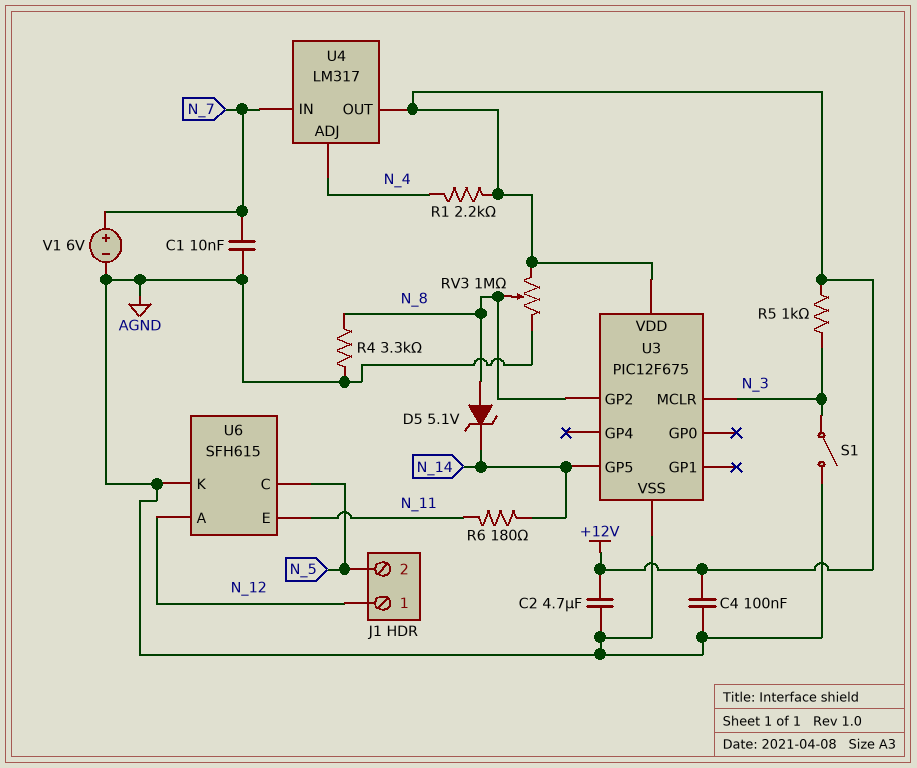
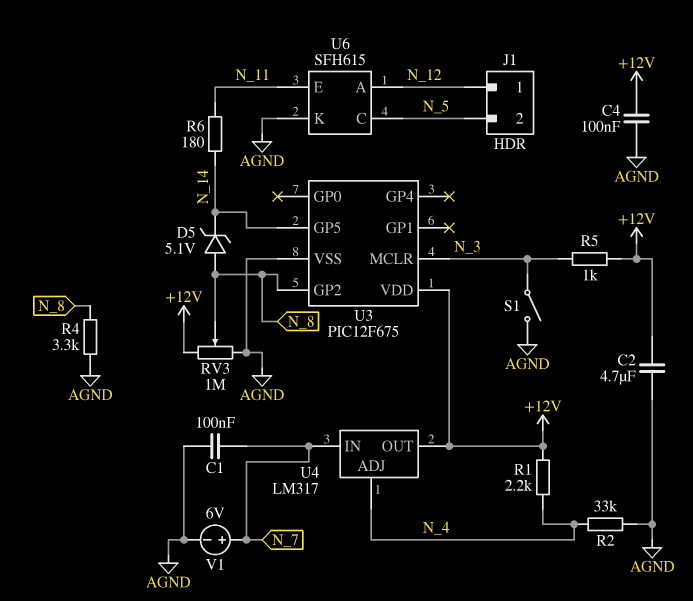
C1: 10nF (AGND, N_7) -> 100nF (AGND, N_7)
R2: none -> 33k (AGND, N_4)

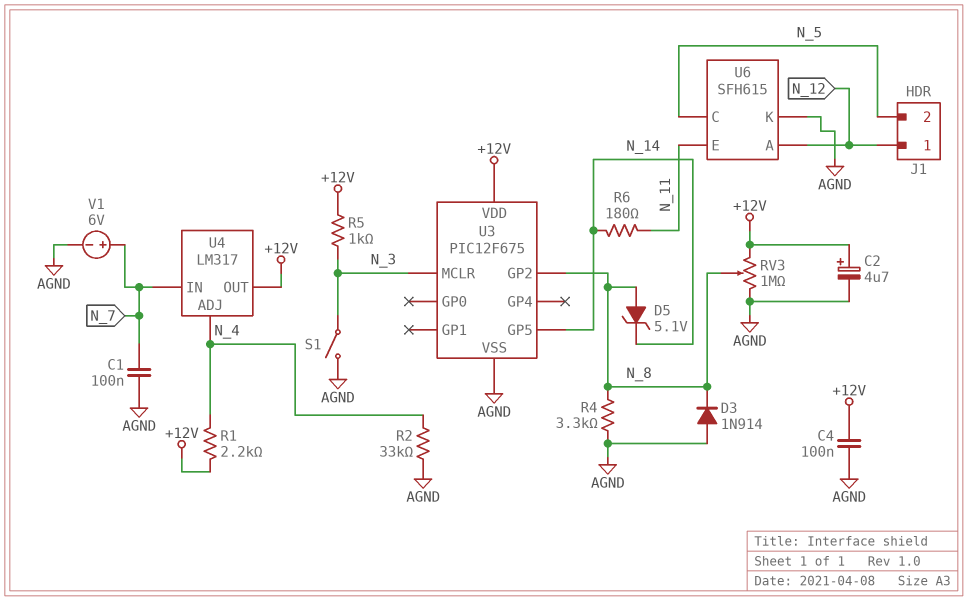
C2: 4.7uF (+12V, AGND) -> 4.7uF (plus +12V, minus AGND)
D3: none -> diode 1N914 (A AGND, K N_8)

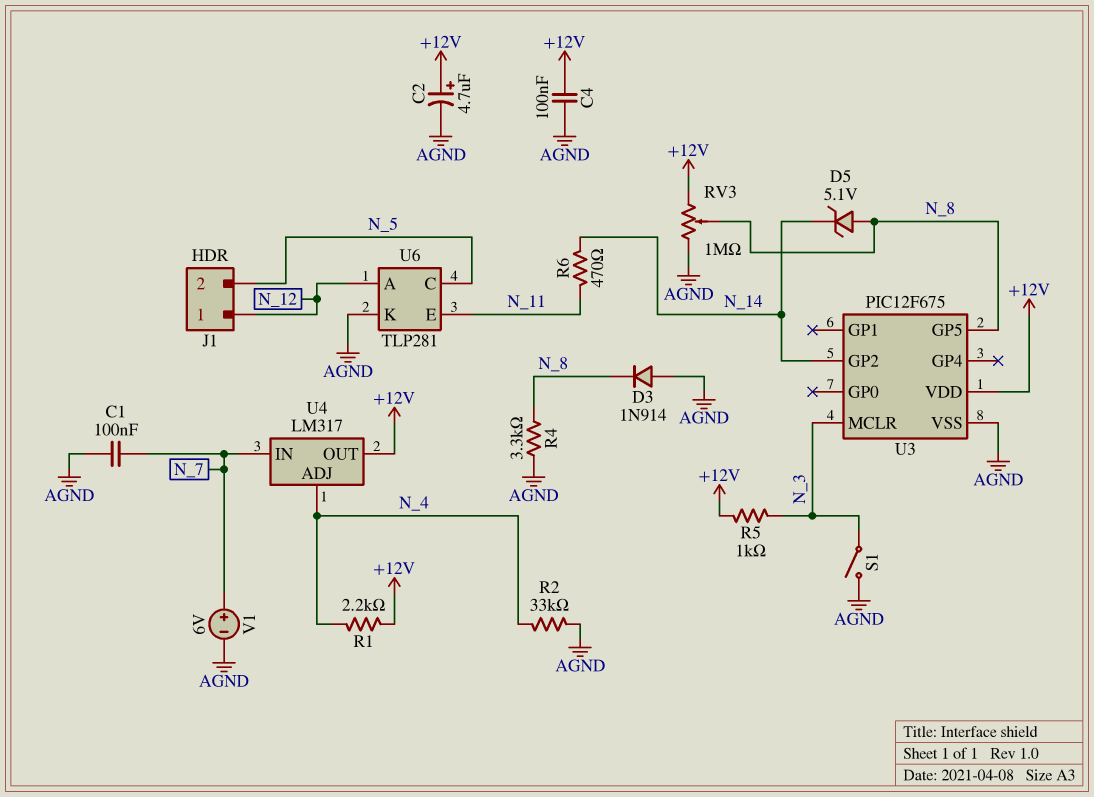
R6: 180 (N_11, N_14) -> 470 (N_11, N_14)
U3 pin GP2: N_8 -> N_14
U3 pin GP5: N_14 -> N_8
U6: SFH615 -> TLP281

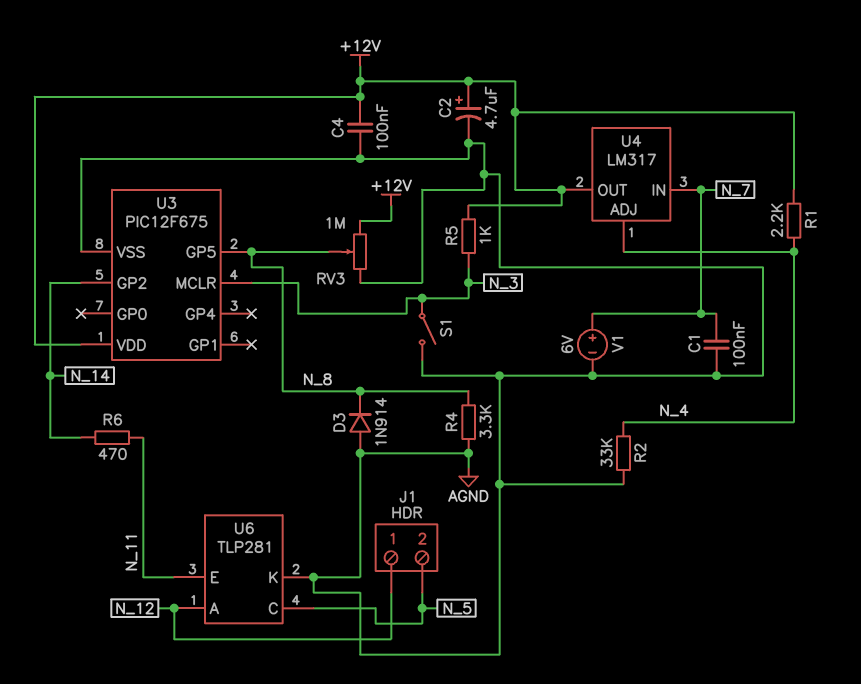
D5: zener 5.1V (A N_8, K N_14) -> none

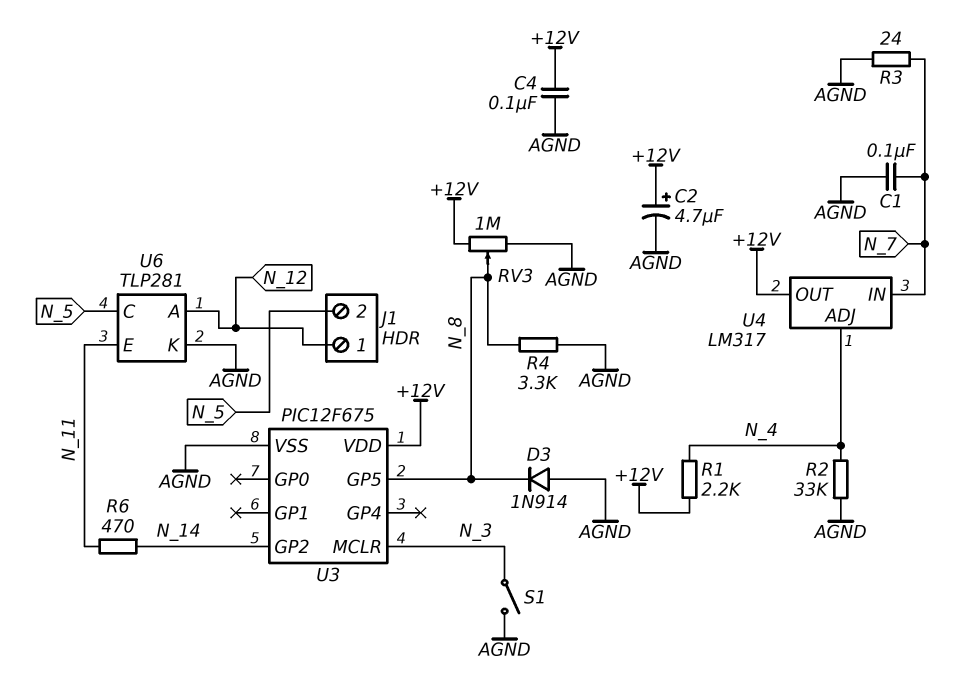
R3: none -> 24 (AGND, N_7)
R5: 1k (+12V, N_3) -> none
V1: 6V (plus N_7, minus AGND) -> none

